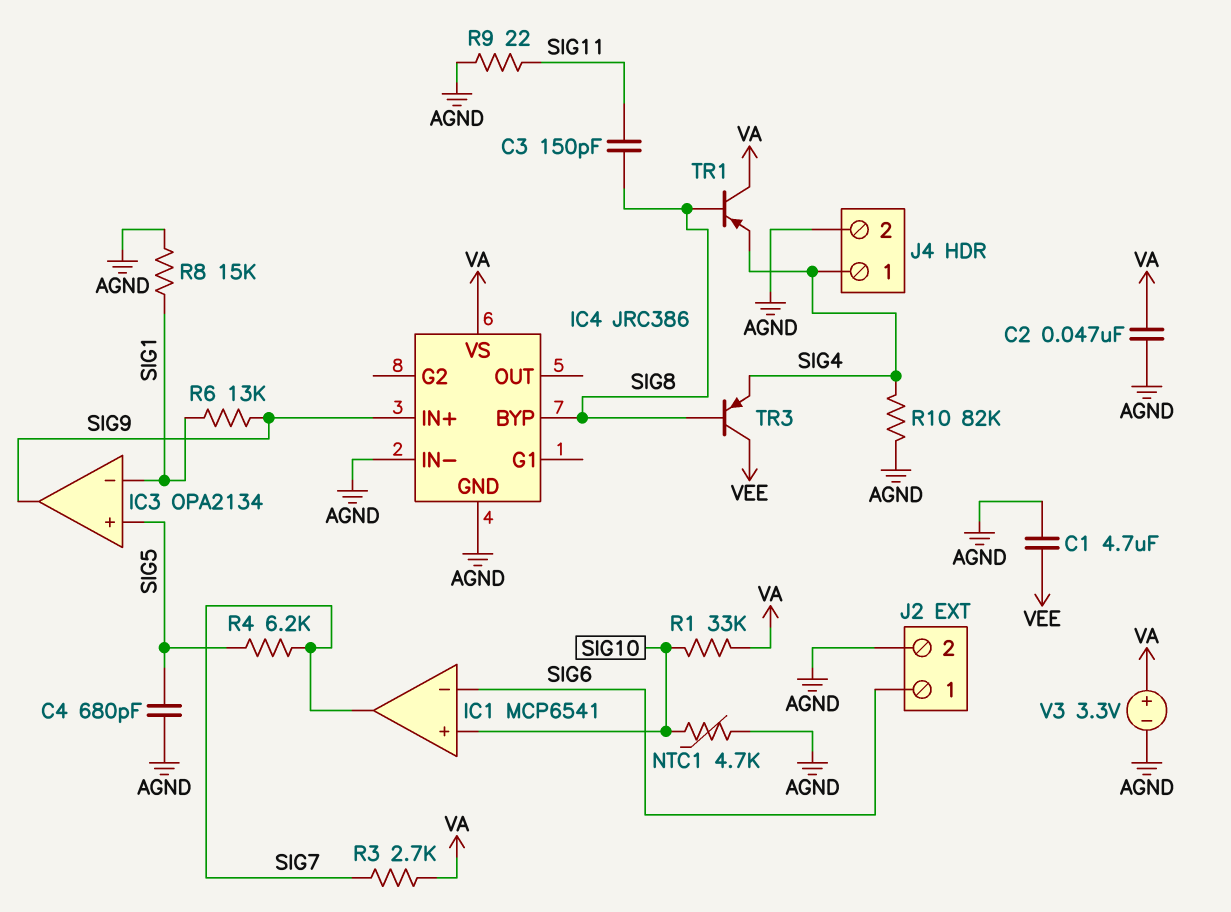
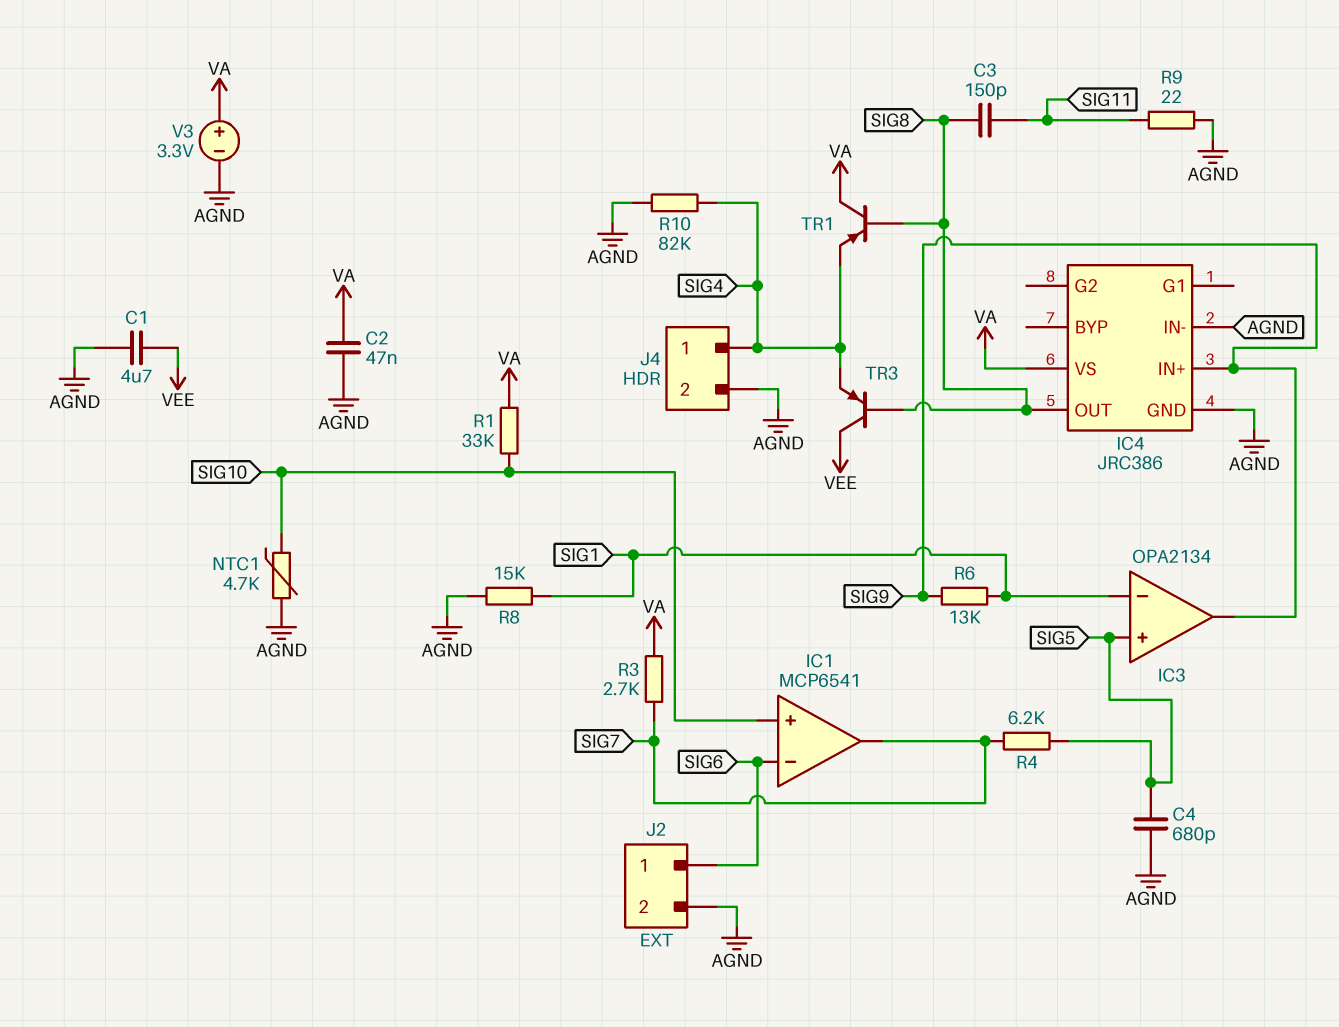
IC4 pin BYP: SIG8 -> none
IC4 pin OUT: none -> SIG8

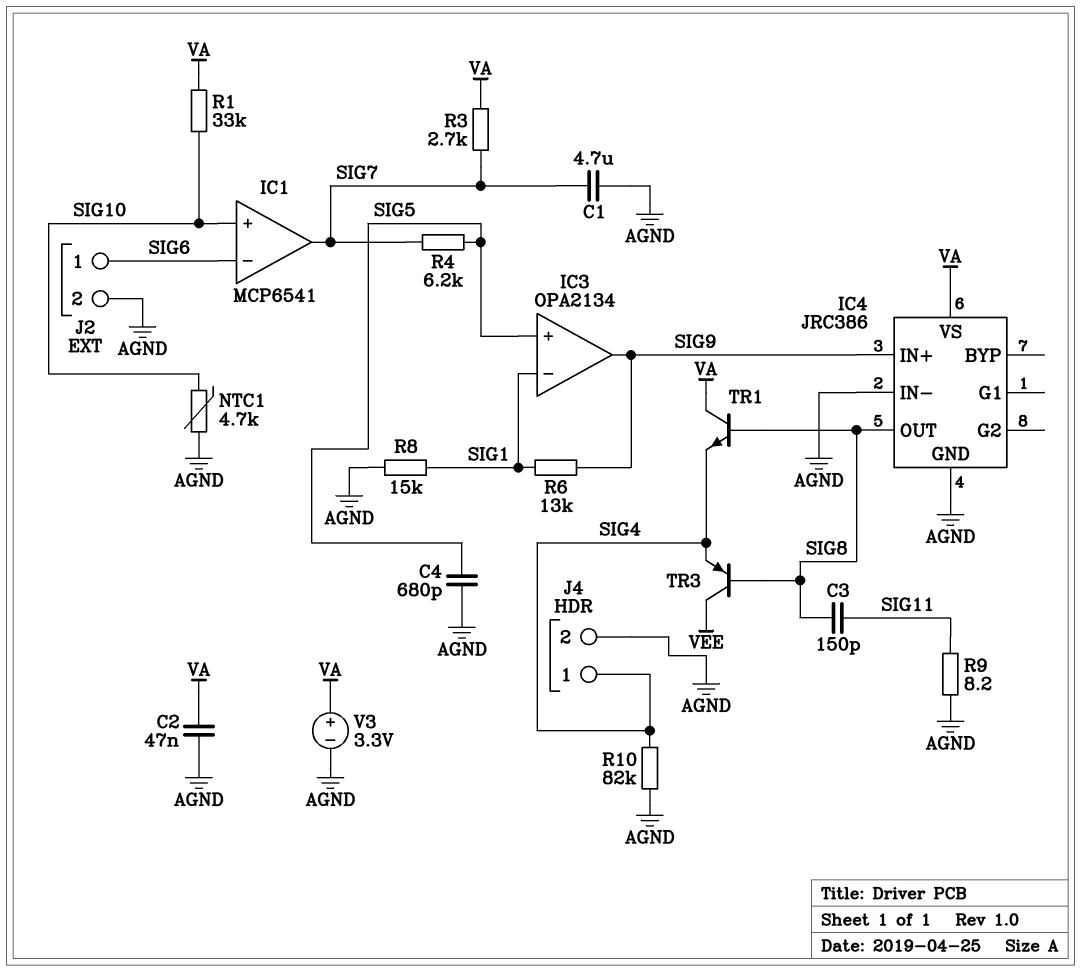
C1: 4.7uF (AGND, VEE) -> 4.7uF (AGND, SIG7)
R9: 22 (AGND, SIG11) -> 8.2 (AGND, SIG11)
TR1: PNP (B SIG8, C VA, E SIG4) -> NPN (B SIG8, C VA, E SIG4)

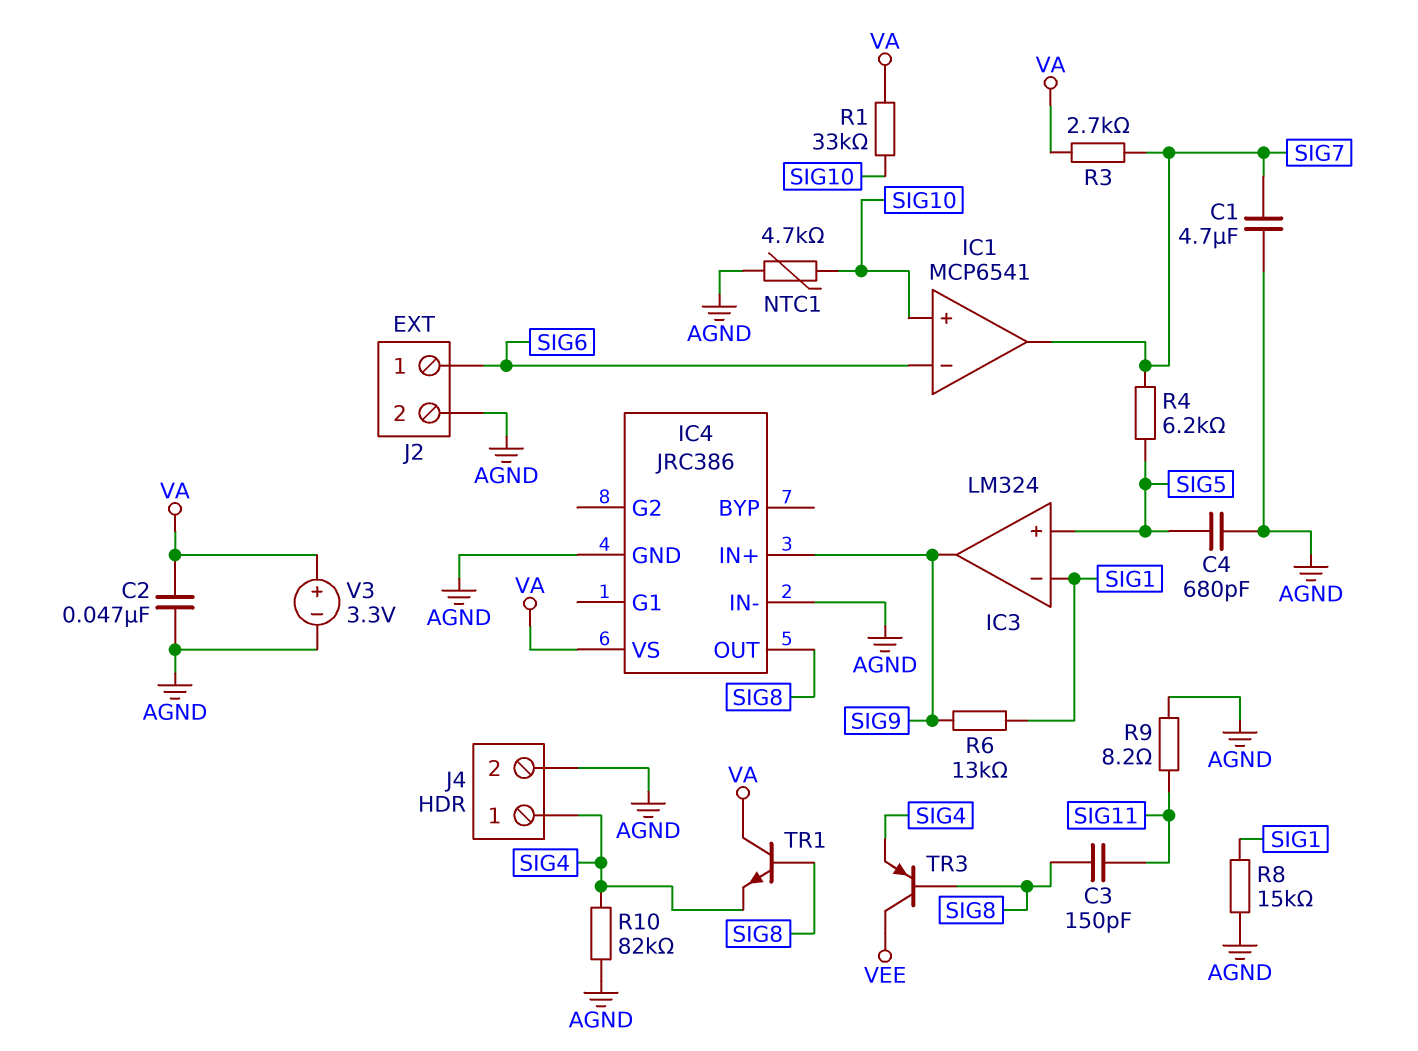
IC3: OPA2134 -> LM324

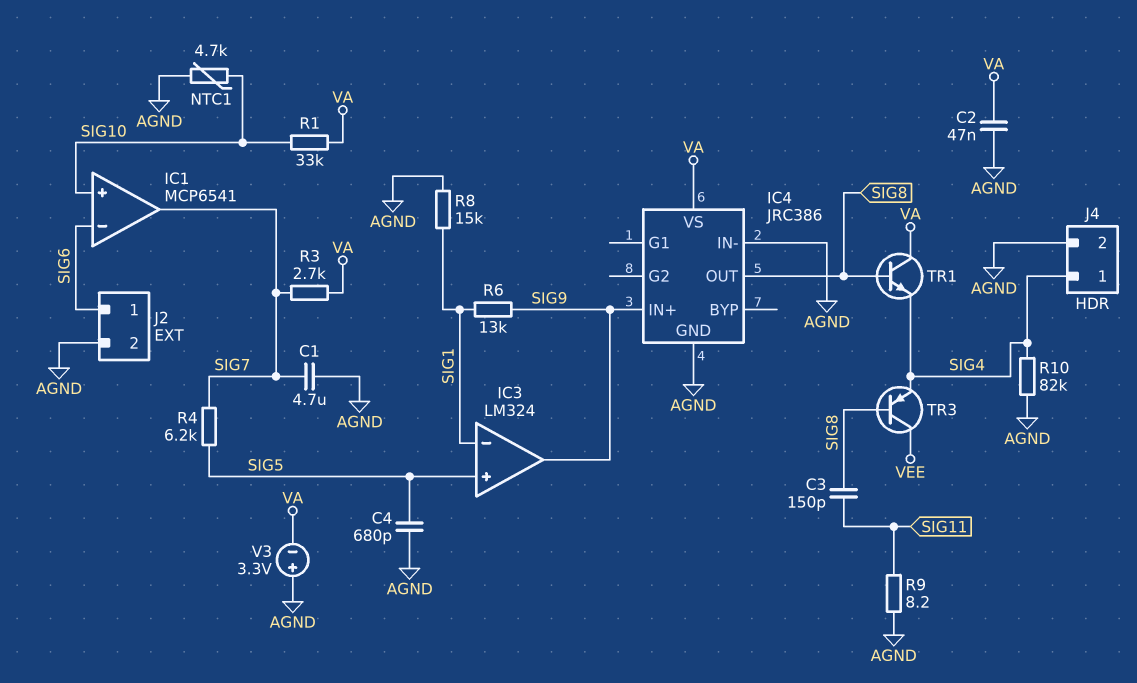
V3: 3.3V (plus VA, minus AGND) -> 3.3V (plus AGND, minus VA)

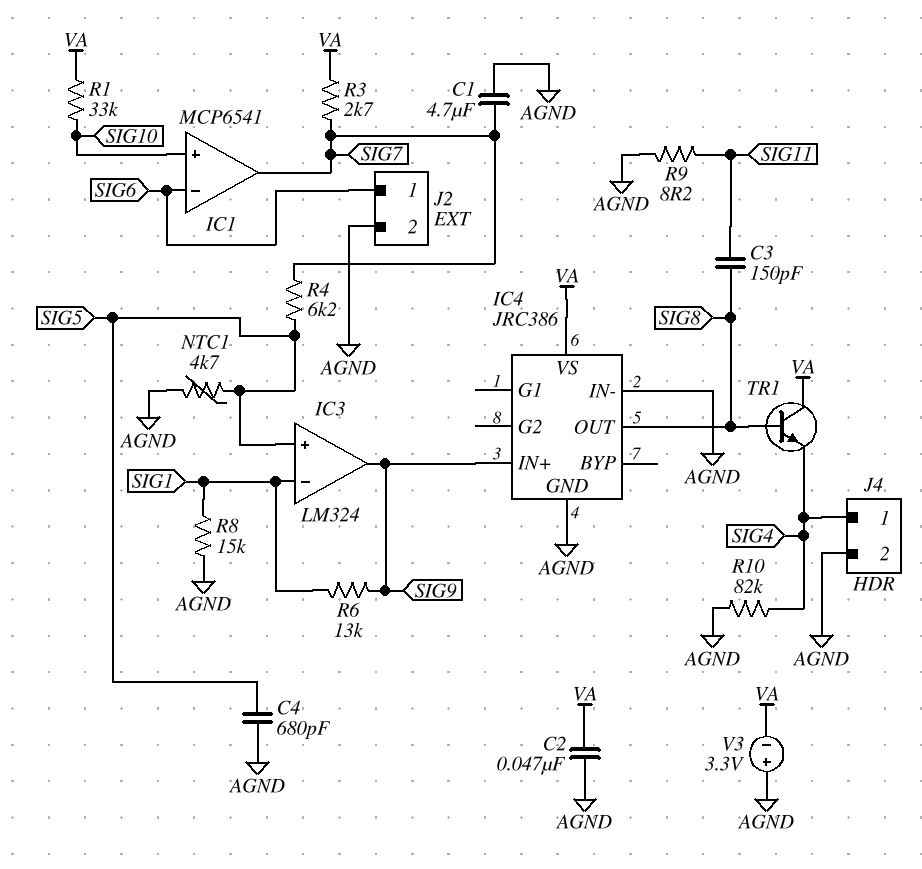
NTC1: 4.7k (AGND, SIG10) -> 4.7k (AGND, SIG5)
TR3: PNP (B SIG8, C VEE, E SIG4) -> none

